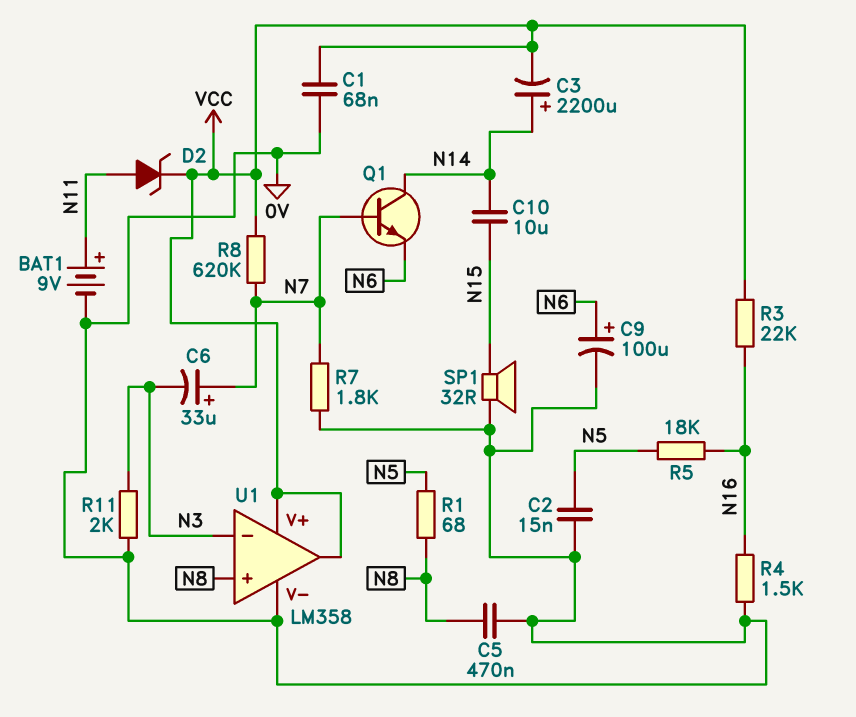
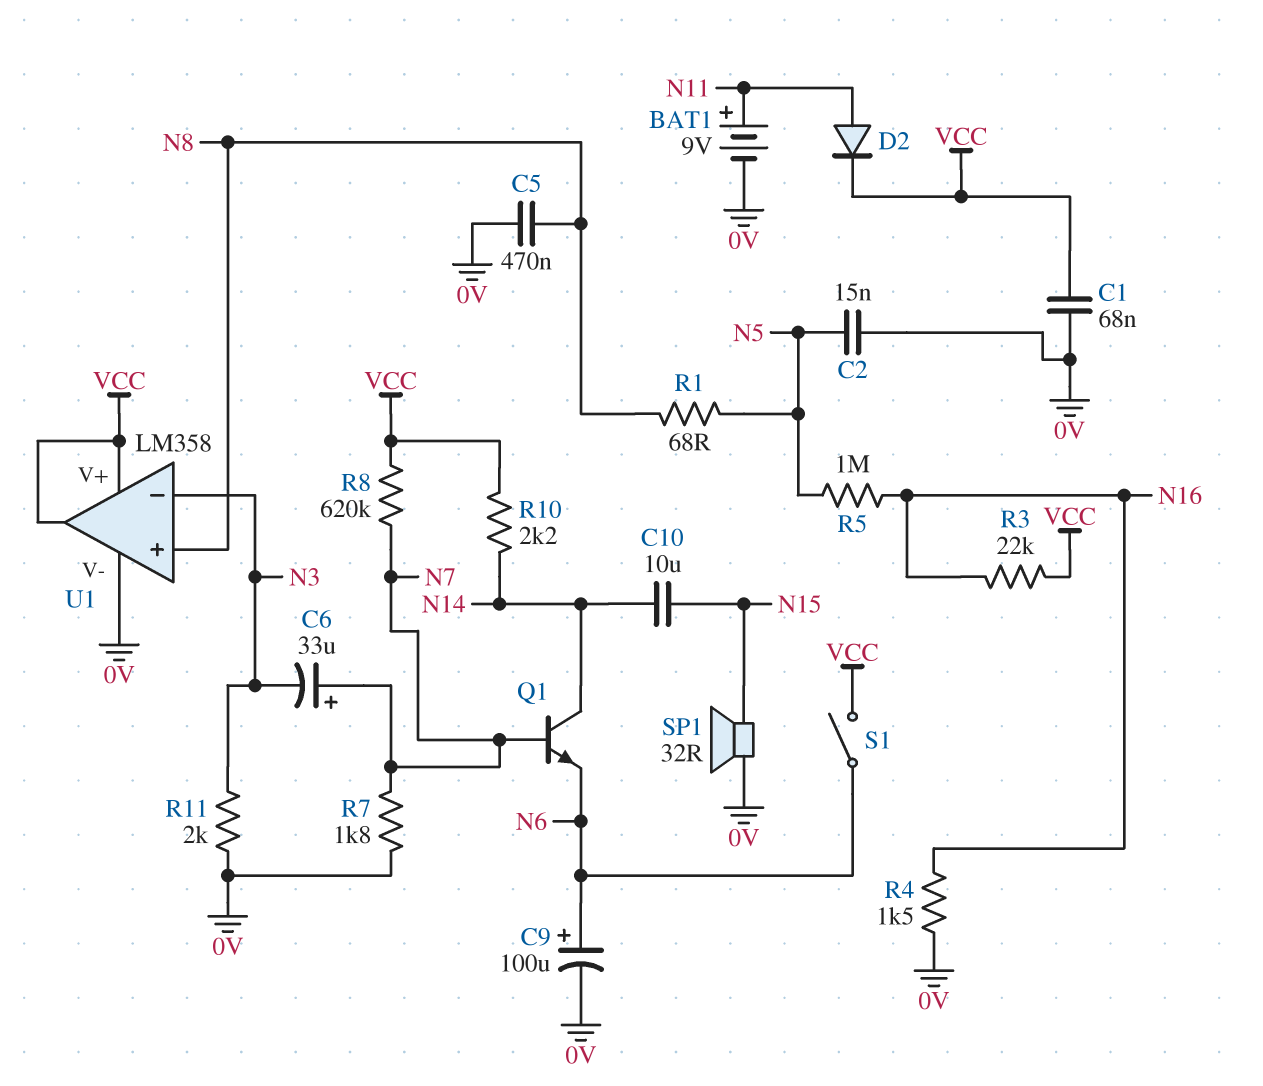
C3: 2200uF (plus N14, minus VCC) -> none
D2: zener (A N11, K VCC) -> diode (A N11, K VCC)
R5: 18k (N5, N16) -> 1M (N5, N16)
R10: none -> 2.2k (N14, VCC)
S1: none -> switch (N6, VCC)

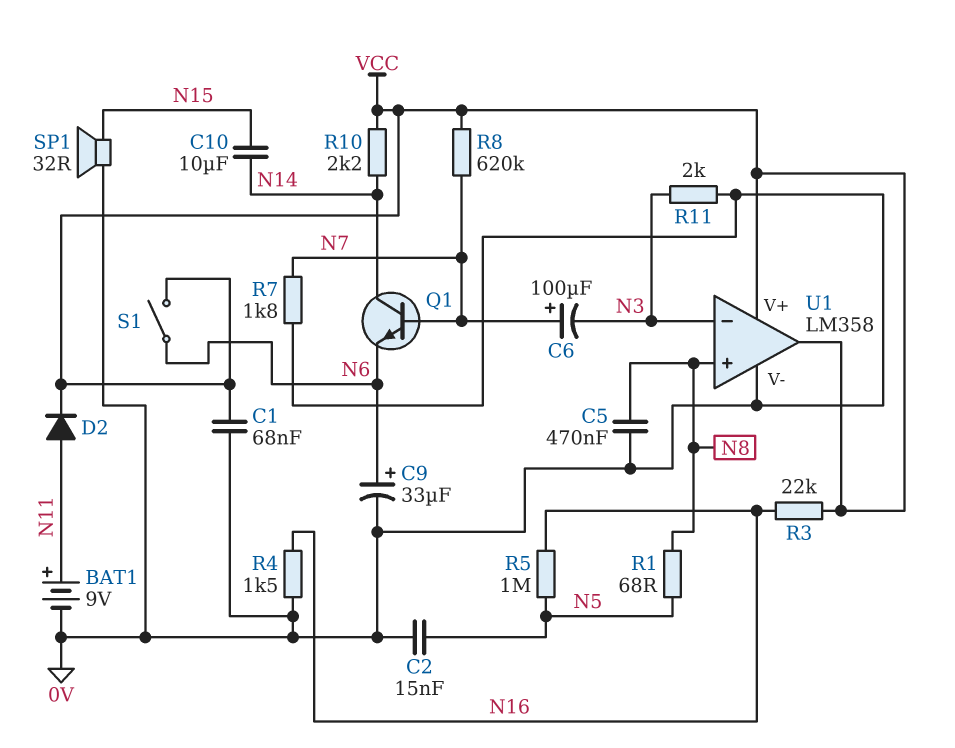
C6: 33uF (plus N7, minus N3) -> 100uF (plus N7, minus N3)
C9: 100uF (plus N6, minus 0V) -> 33uF (plus N6, minus 0V)

